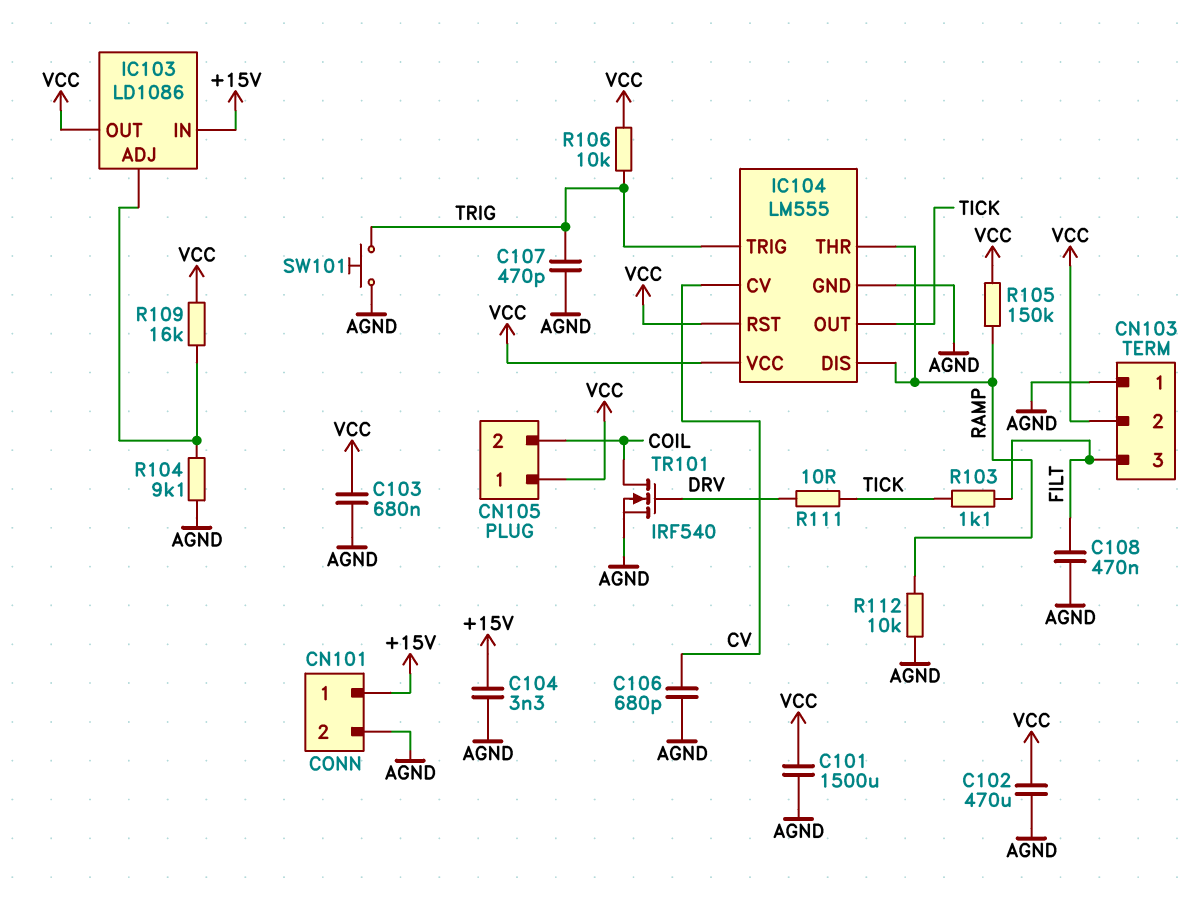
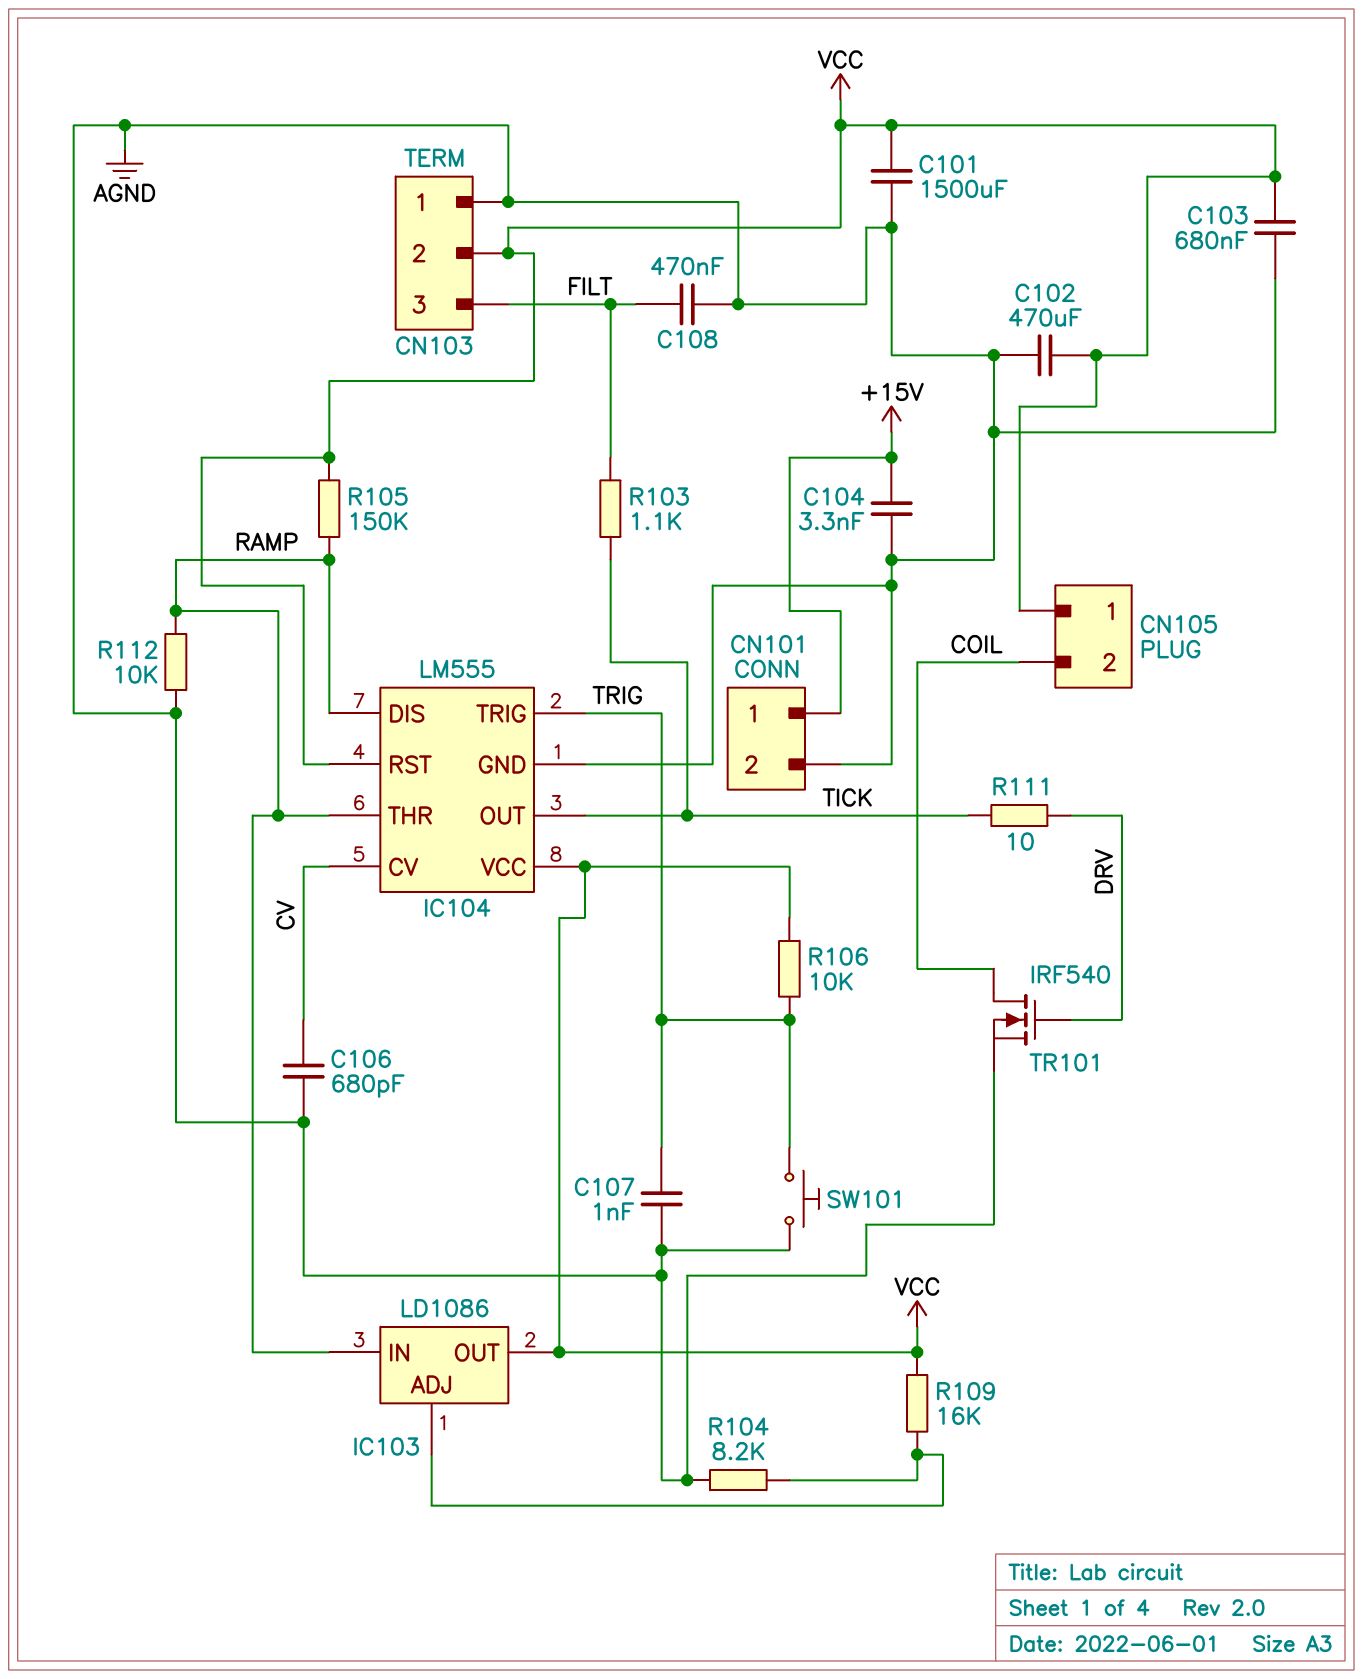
C107: 470pF (AGND, TRIG) -> 1nF (AGND, TRIG)
IC103 pin IN: +15V -> RAMP
R104: 9.1k (AGND, IC103/ADJ) -> 8.2k (AGND, IC103/ADJ)

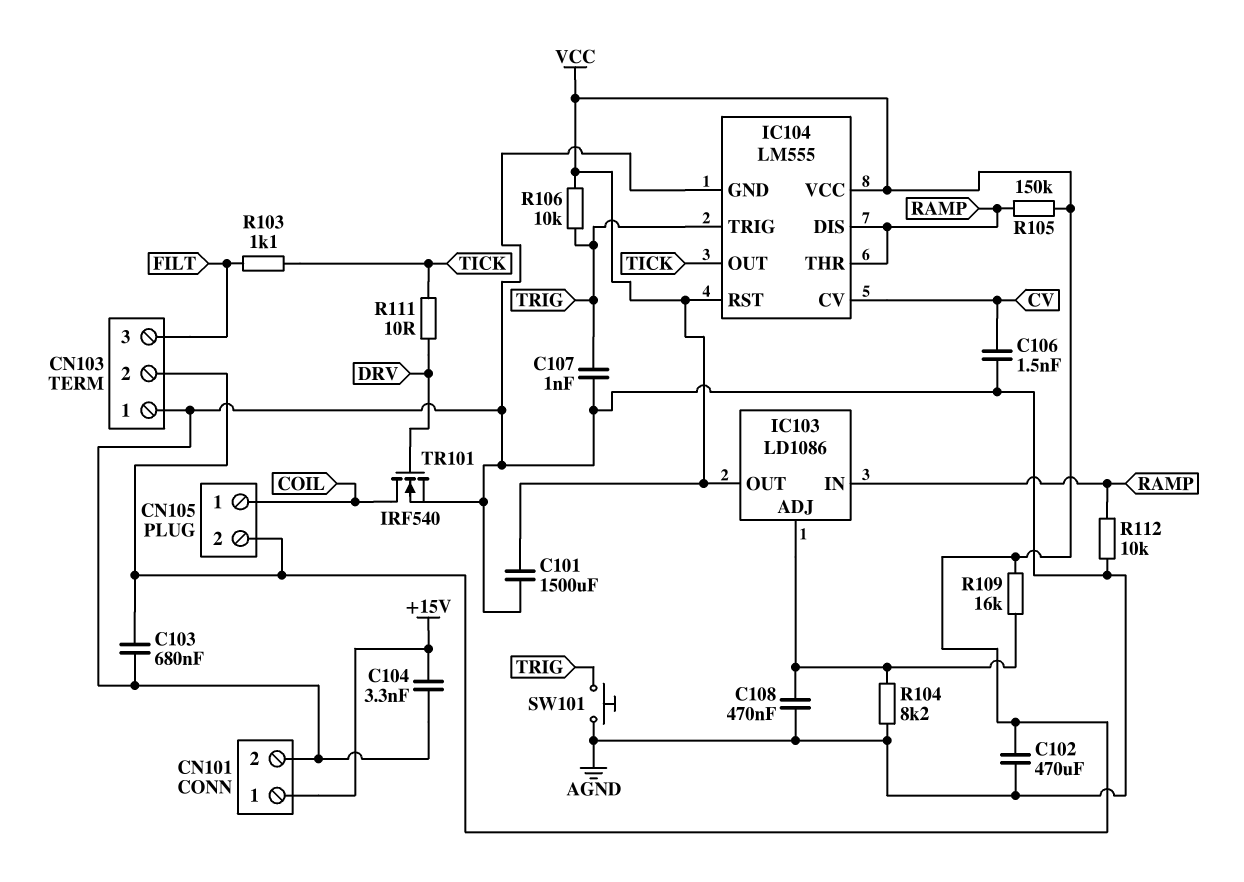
C106: 680pF (AGND, CV) -> 1.5nF (AGND, CV)
C108: 470nF (AGND, FILT) -> 470nF (AGND, IC103/ADJ)
CN105 pin 1: VCC -> COIL
CN105 pin 2: COIL -> VCC

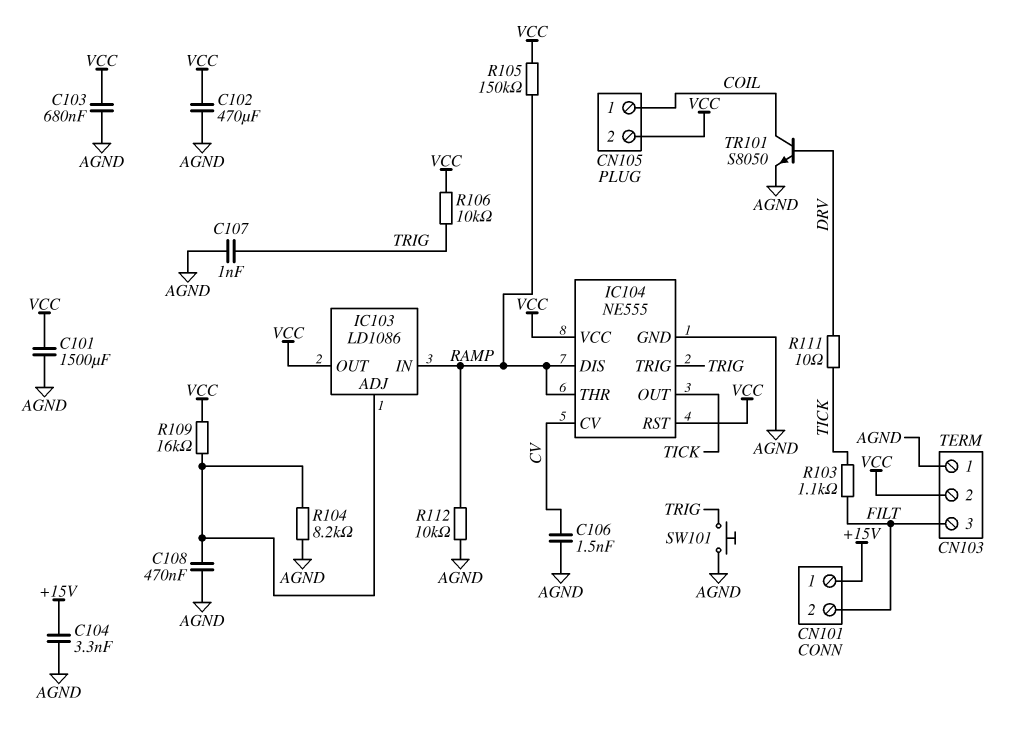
CN101 pin 2: AGND -> FILT
IC104: LM555 -> NE555
TR101: NMOS IRF540 (G DRV, D COIL, S AGND) -> NPN S8050 (B DRV, C COIL, E AGND)

